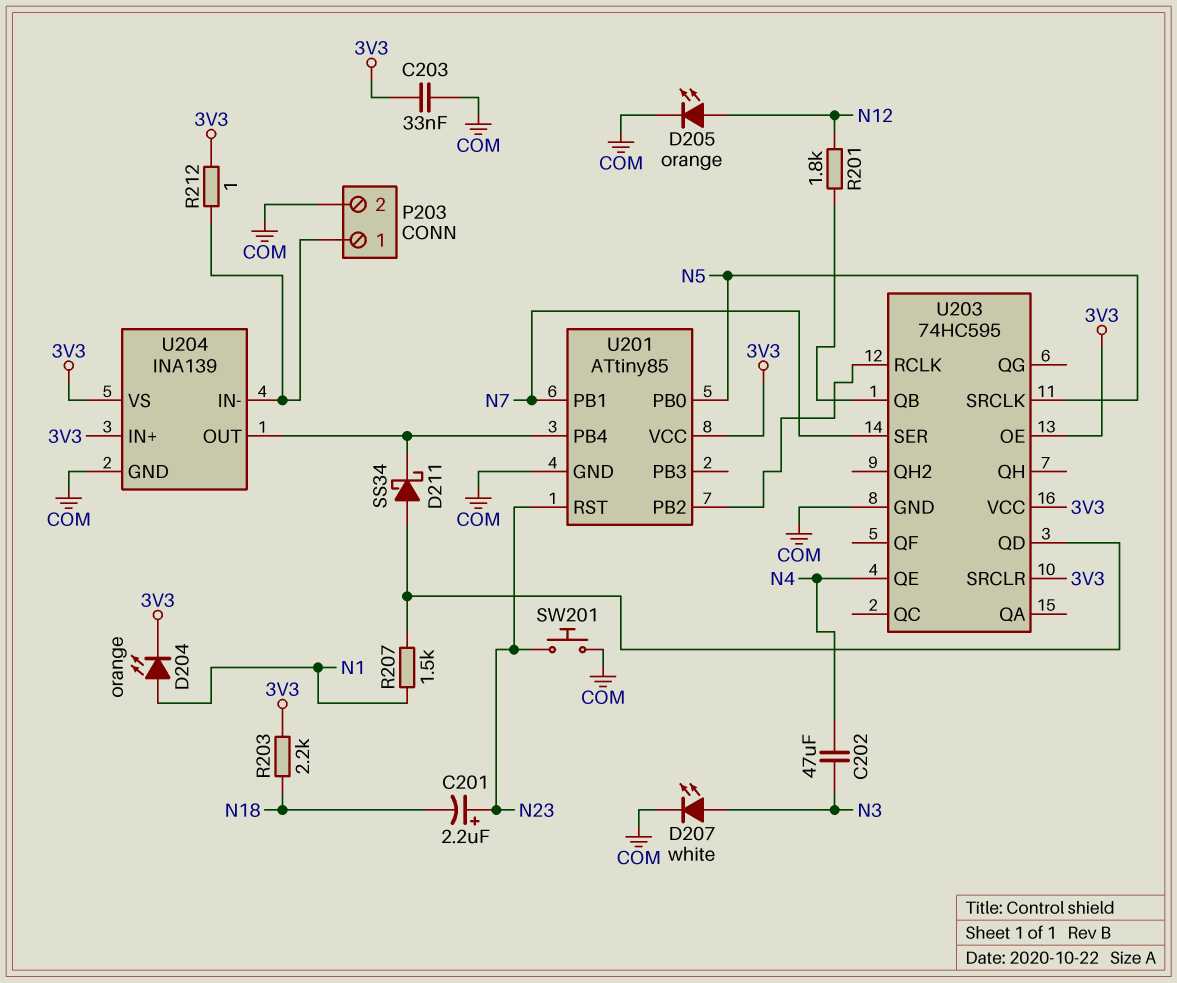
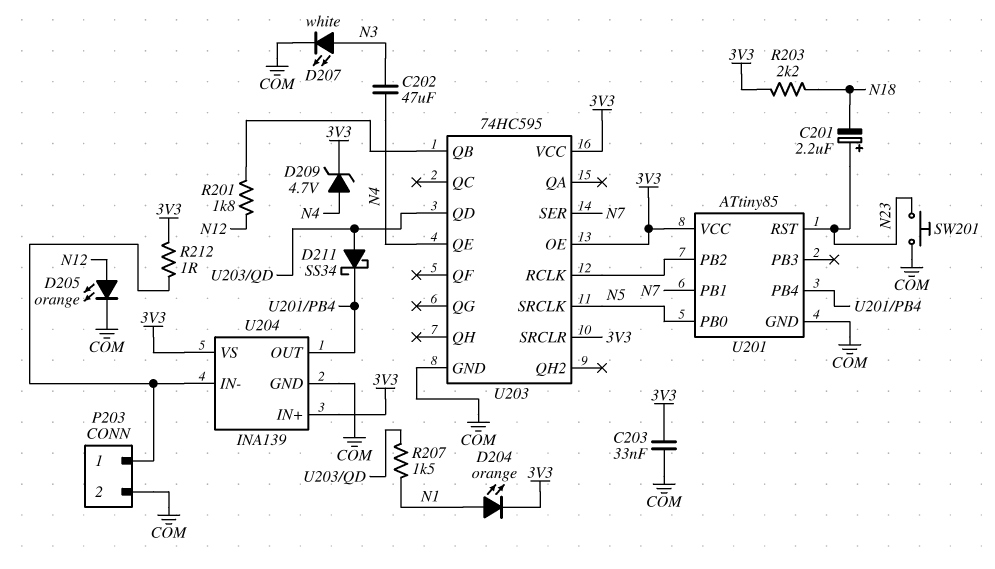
D209: none -> zener 4.7V (A N4, K 3V3)

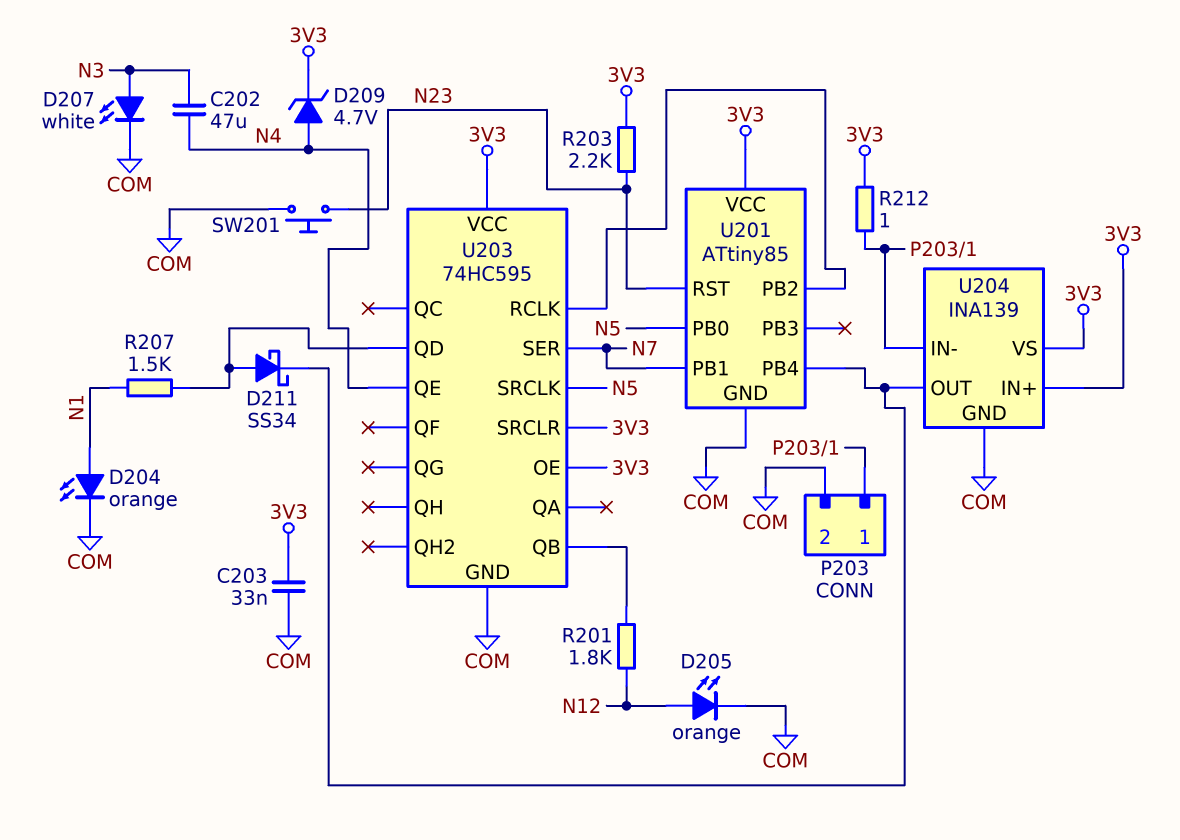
C201: 2.2uF (plus N23, minus N18) -> none
D204: LED orange (A N1, K 3V3) -> LED orange (A N1, K COM)
R203: 2.2k (3V3, N18) -> 2.2k (3V3, N23)

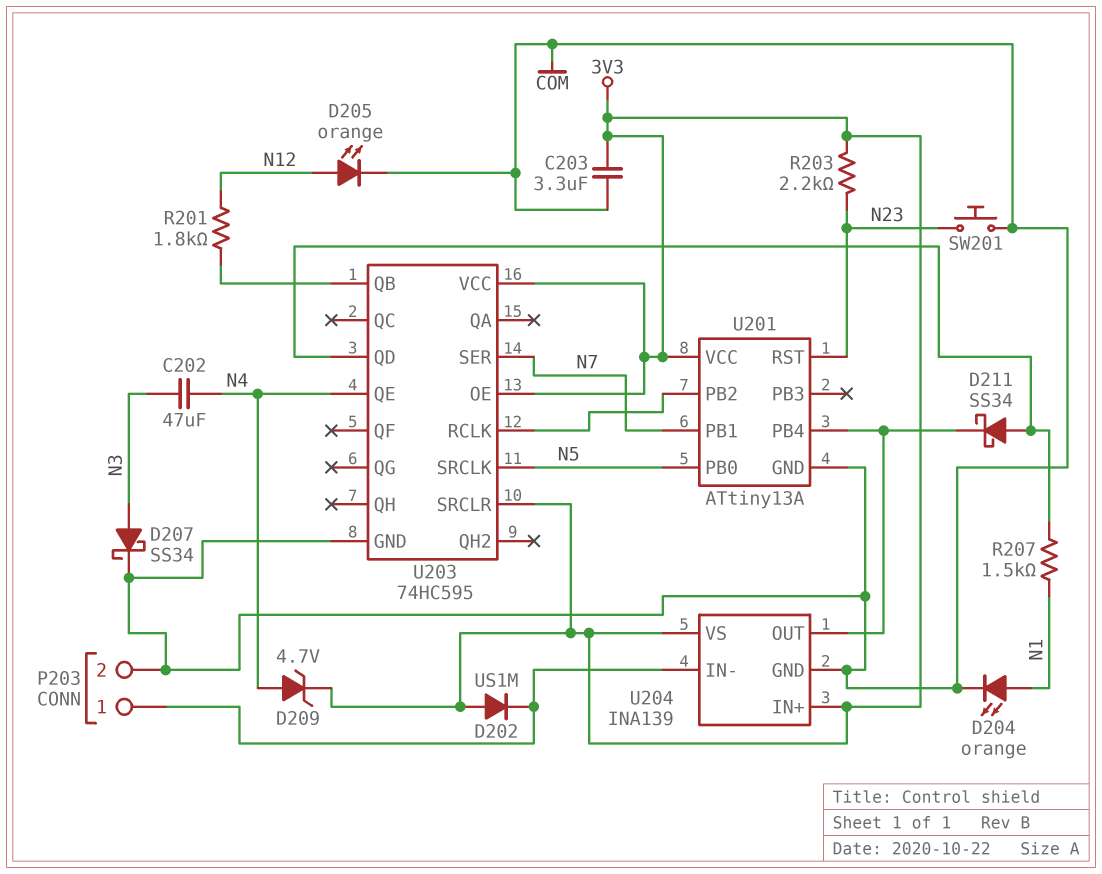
C203: 33nF (3V3, COM) -> 3.3uF (3V3, COM)
D202: none -> diode US1M (A 3V3, K P203/1)
D207: LED white (A N3, K COM) -> schottky SS34 (A N3, K COM)
R212: 1 (3V3, P203/1) -> none
U201: ATtiny85 -> ATtiny13A

